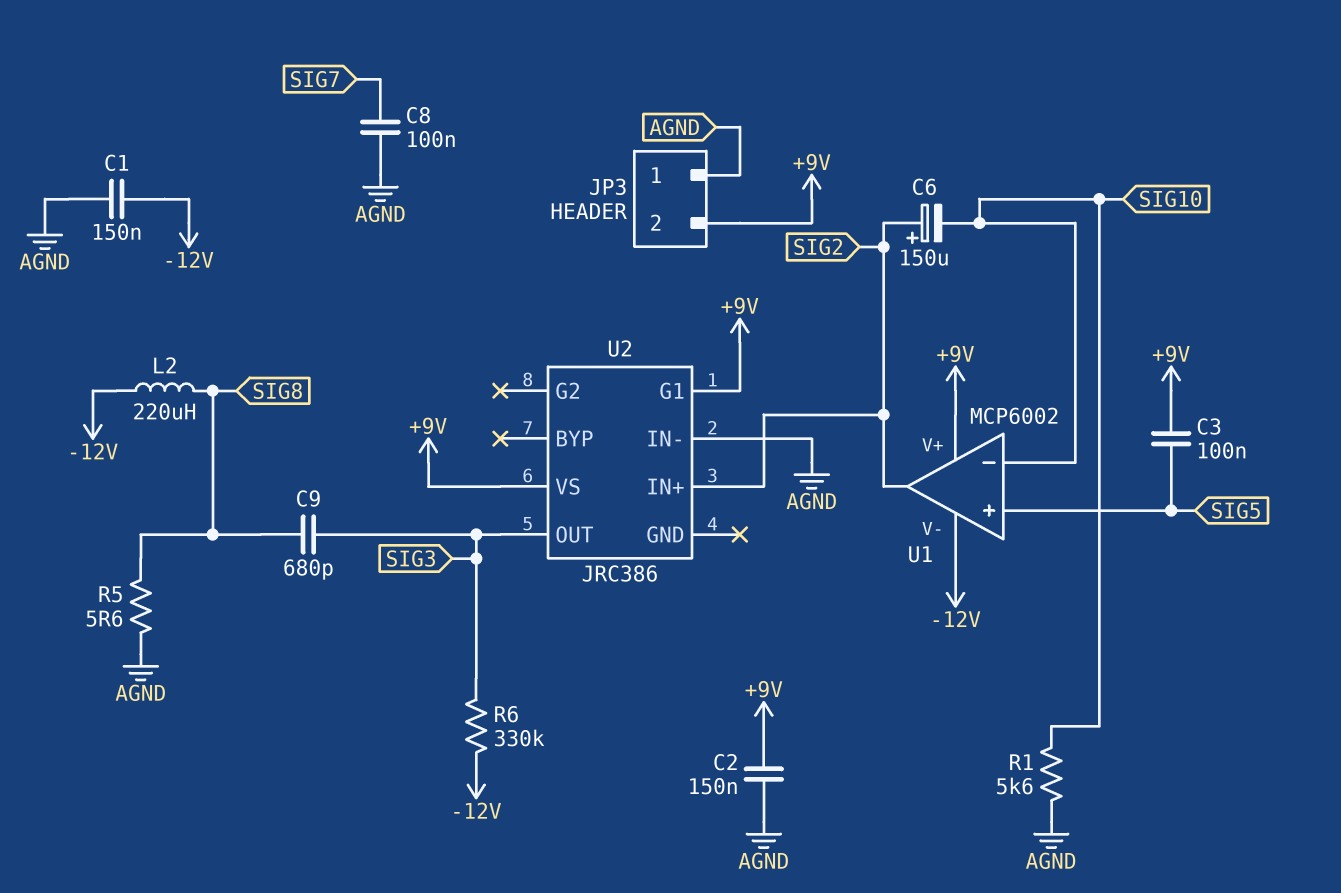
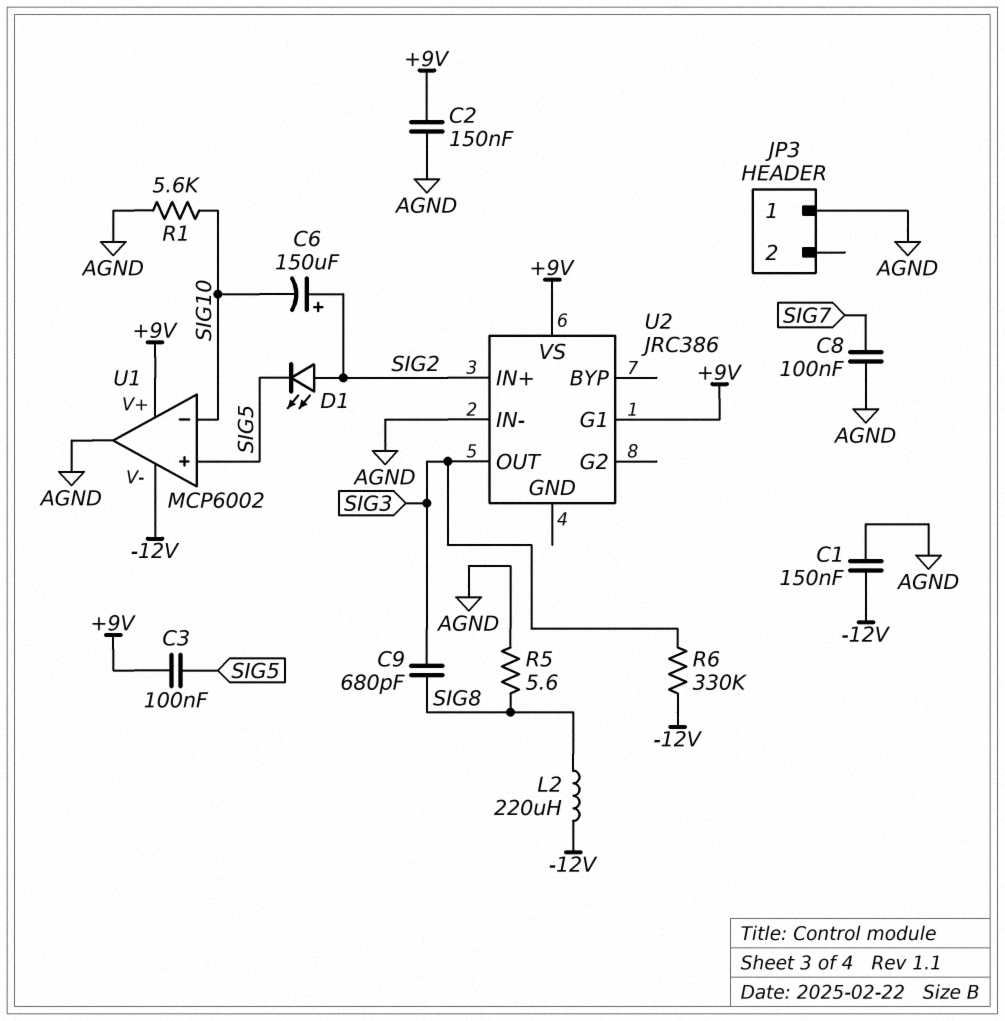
D1: none -> LED (A SIG2, K SIG5)
JP3 pin 2: +9V -> none
U1 pin out: SIG2 -> AGND

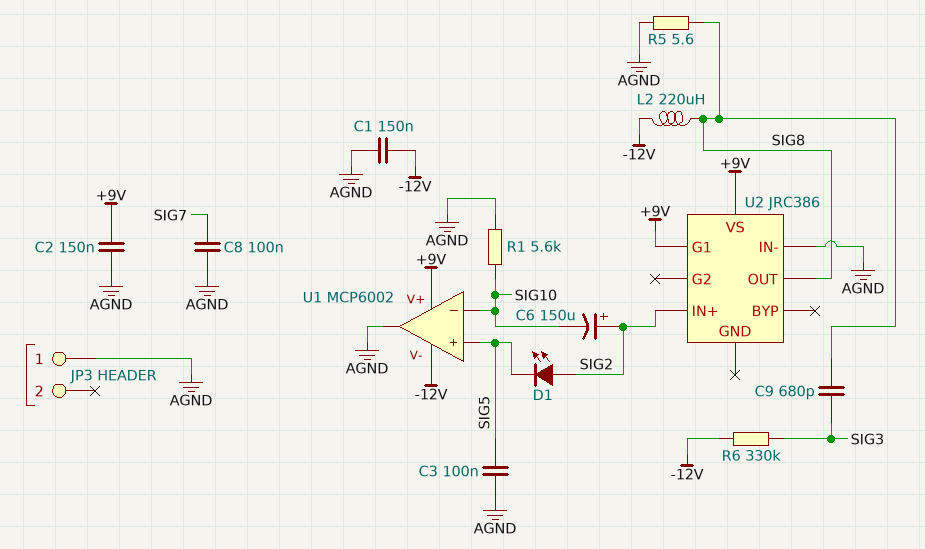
C3: 100nF (+9V, SIG5) -> 100nF (AGND, SIG5)
U2 pin OUT: SIG3 -> SIG8

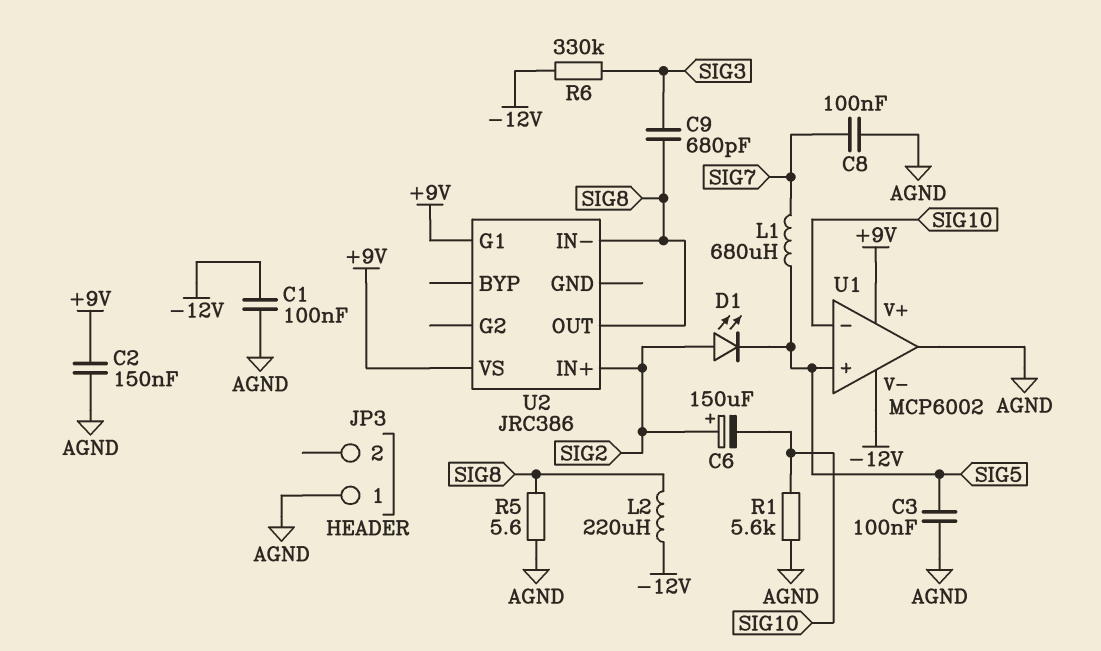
C1: 150nF (-12V, AGND) -> 100nF (-12V, AGND)
L1: none -> 680uH (SIG5, SIG7)
U2 pin IN-: AGND -> SIG8

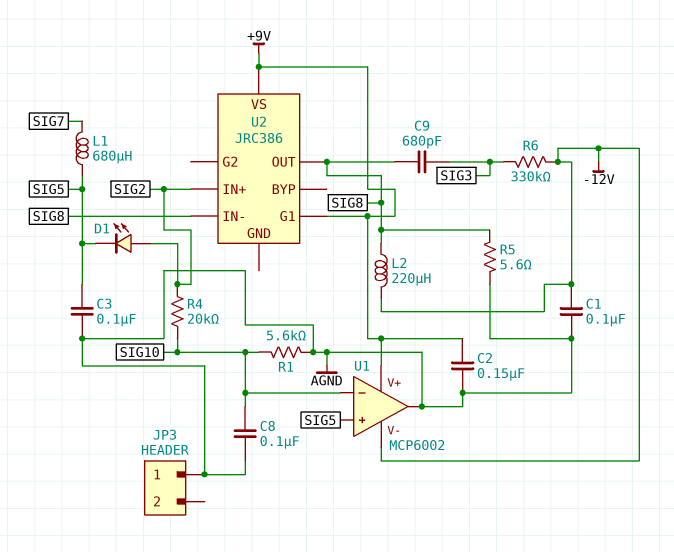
C6: 150uF (plus SIG2, minus SIG10) -> none
C8: 100nF (AGND, SIG7) -> 100nF (AGND, SIG10)
R4: none -> 20k (SIG2, SIG10)

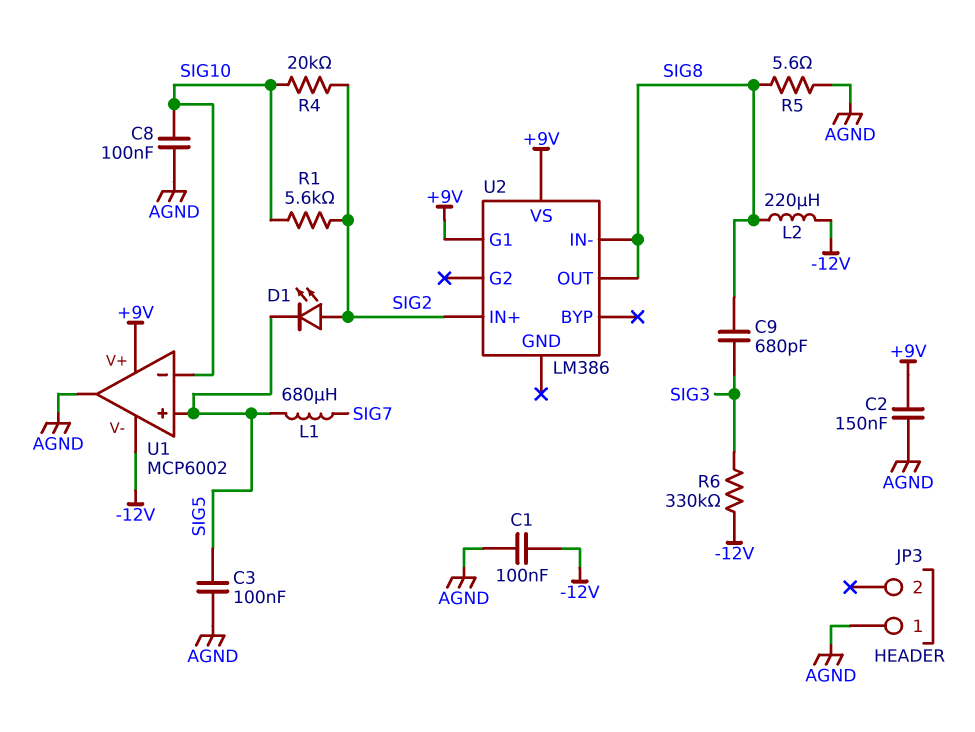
R1: 5.6k (AGND, SIG10) -> 5.6k (SIG2, SIG10)
U2: JRC386 -> LM386

